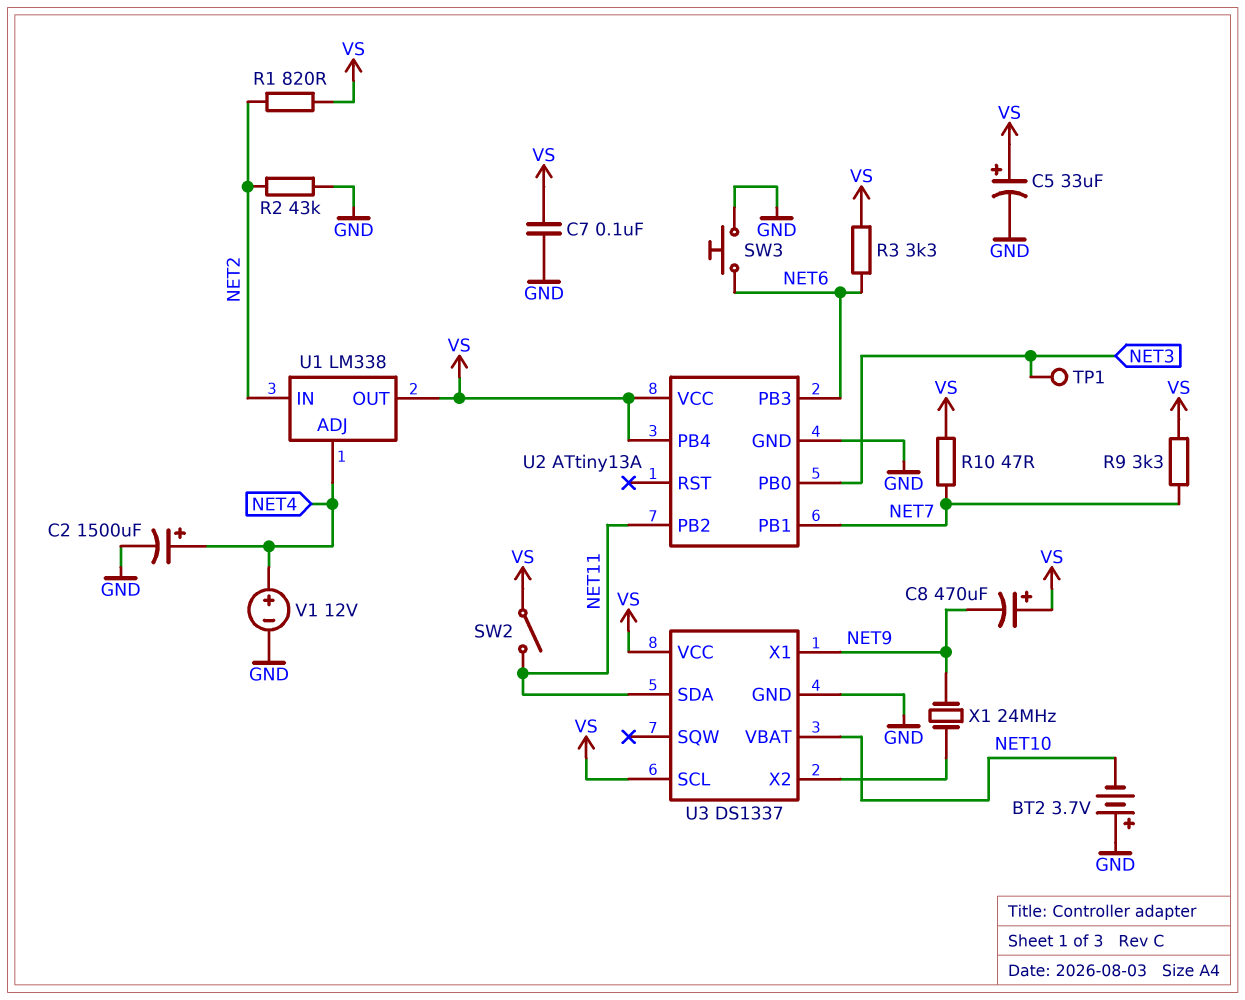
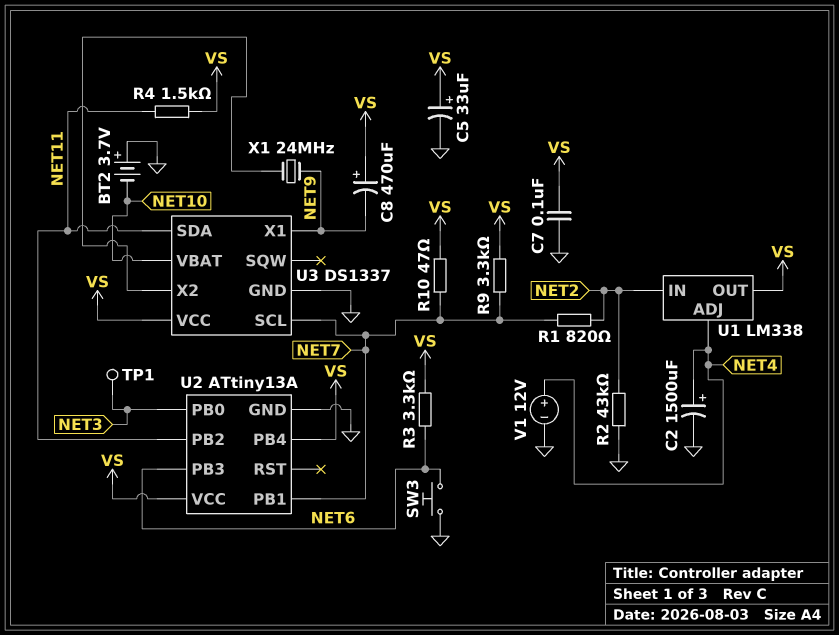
R1: 820 (NET2, VS) -> 820 (NET2, NET7)
R4: none -> 1.5k (NET11, VS)
SW2: switch (NET11, VS) -> none
U3 pin SCL: VS -> NET7

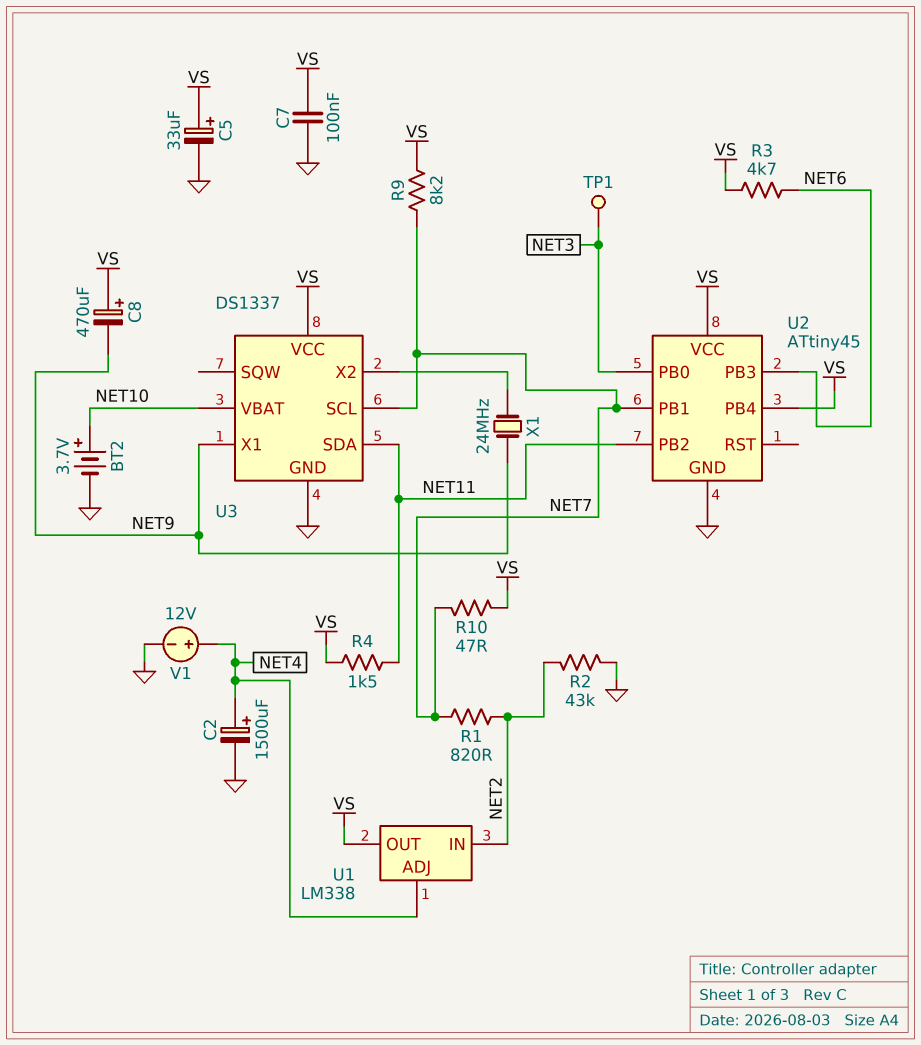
BT2: 3.7V (plus GND, minus NET10) -> 3.7V (plus NET10, minus GND)
R3: 3.3k (NET6, VS) -> 4.7k (NET6, VS)
R9: 3.3k (NET7, VS) -> 8.2k (NET7, VS)
SW3: button (GND, NET6) -> none
U2: ATtiny13A -> ATtiny45

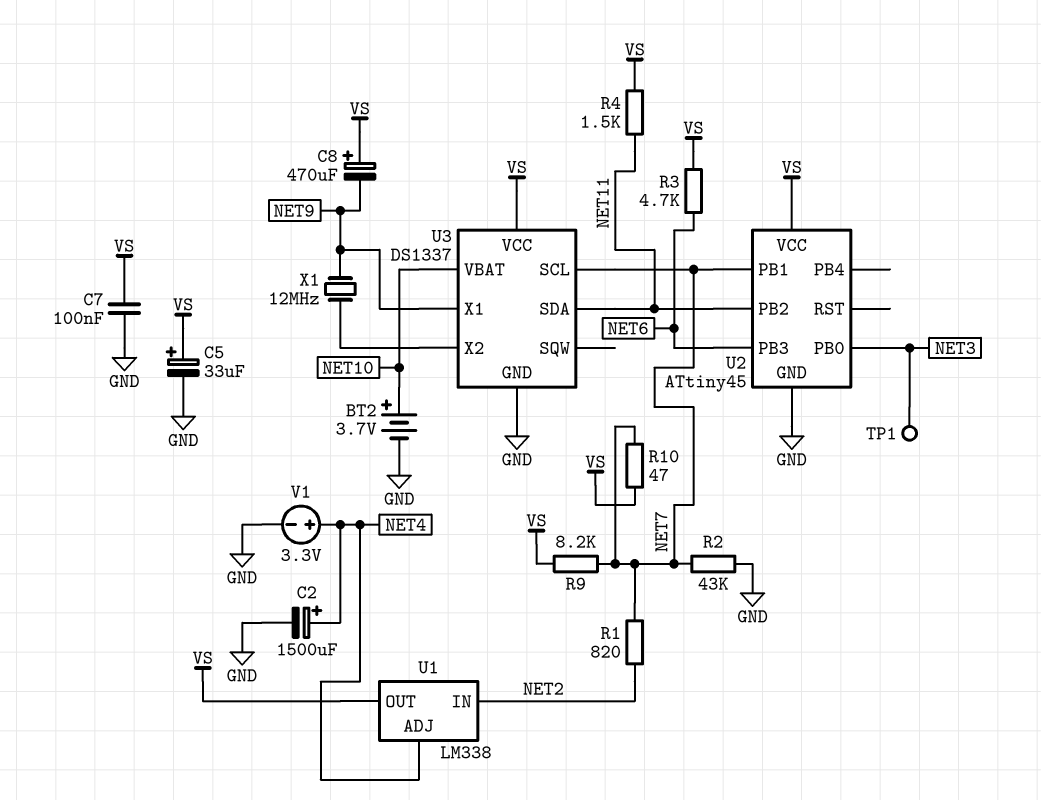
R2: 43k (GND, NET2) -> 43k (GND, NET7)
U2 pin PB4: VS -> none
V1: 12V (plus NET4, minus GND) -> 3.3V (plus NET4, minus GND)
X1: 24MHz (NET9, U3/X2) -> 12MHz (NET9, U3/X2)

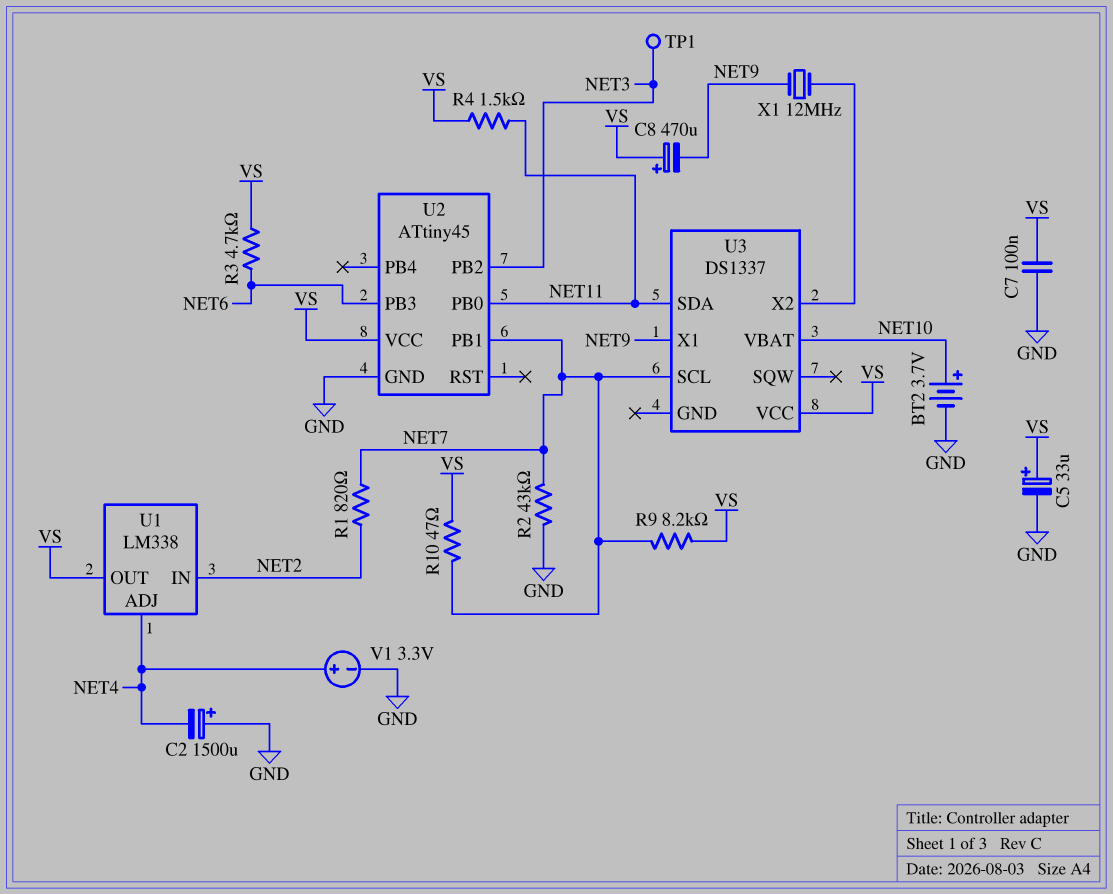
C2: 1500uF (plus NET4, minus GND) -> 1500uF (plus GND, minus NET4)
U2 pin PB0: NET3 -> NET11
U2 pin PB2: NET11 -> NET3
U3 pin GND: GND -> none

